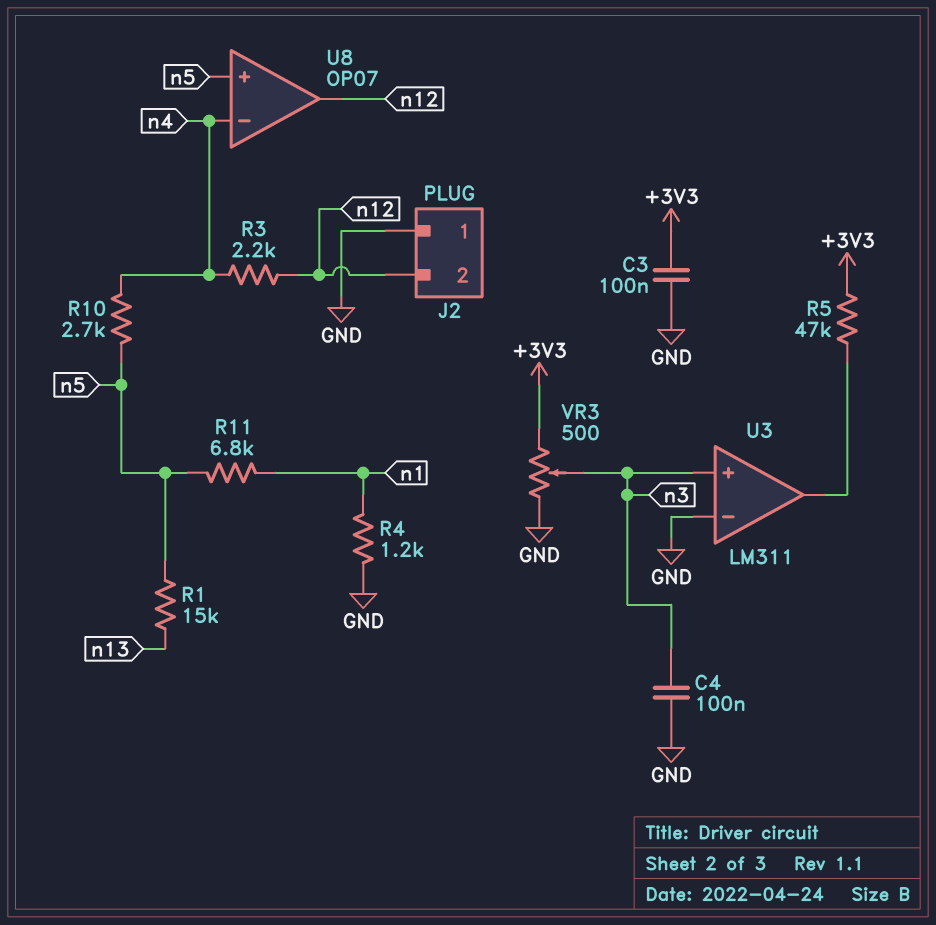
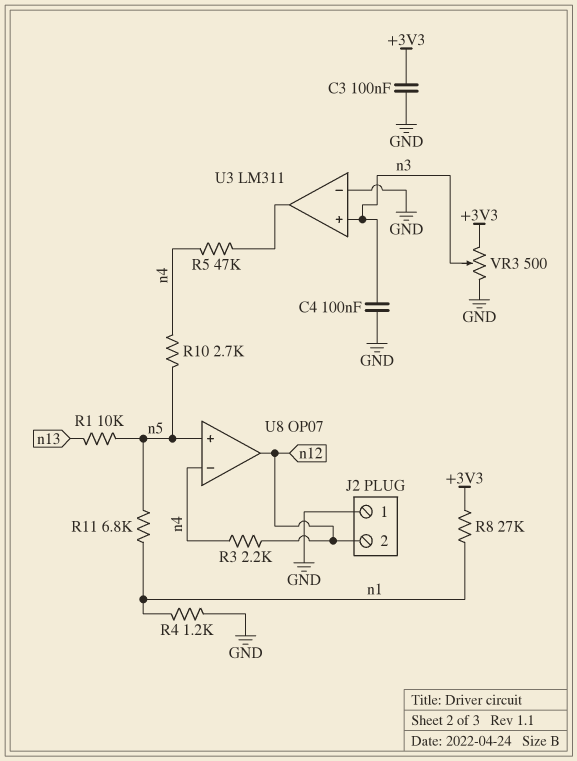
R1: 15k (n5, n13) -> 10k (n5, n13)
R5: 47k (+3V3, U3/out) -> 47k (U3/out, n4)
R8: none -> 27k (+3V3, n1)

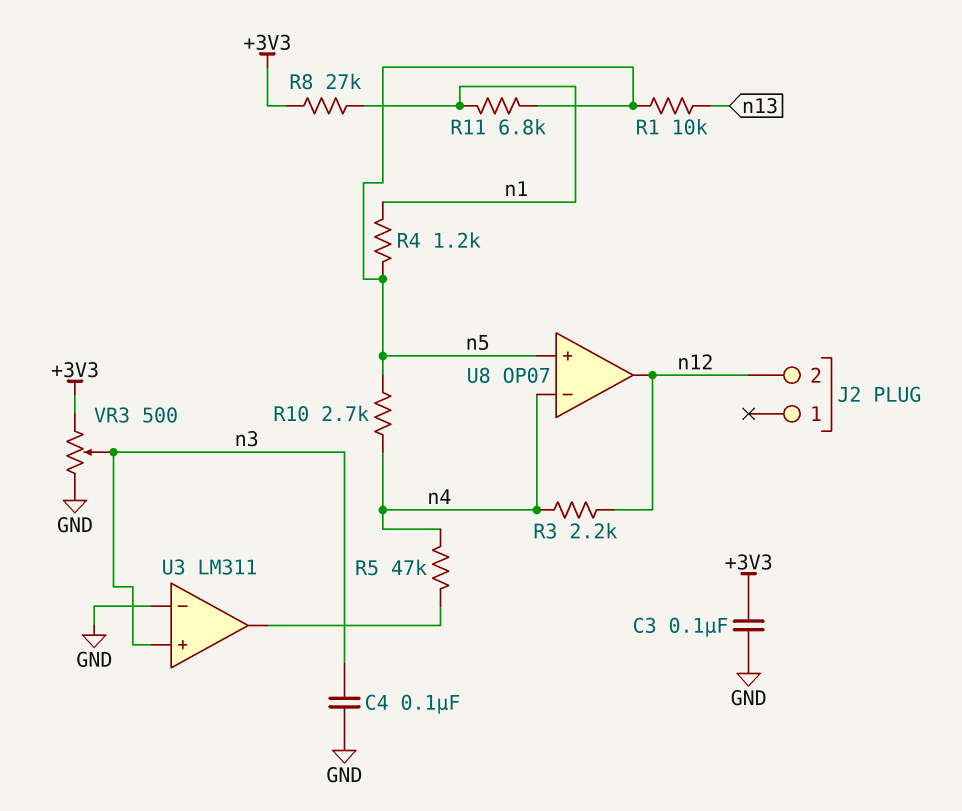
J2 pin 1: GND -> none
R4: 1.2k (GND, n1) -> 1.2k (n1, n5)

